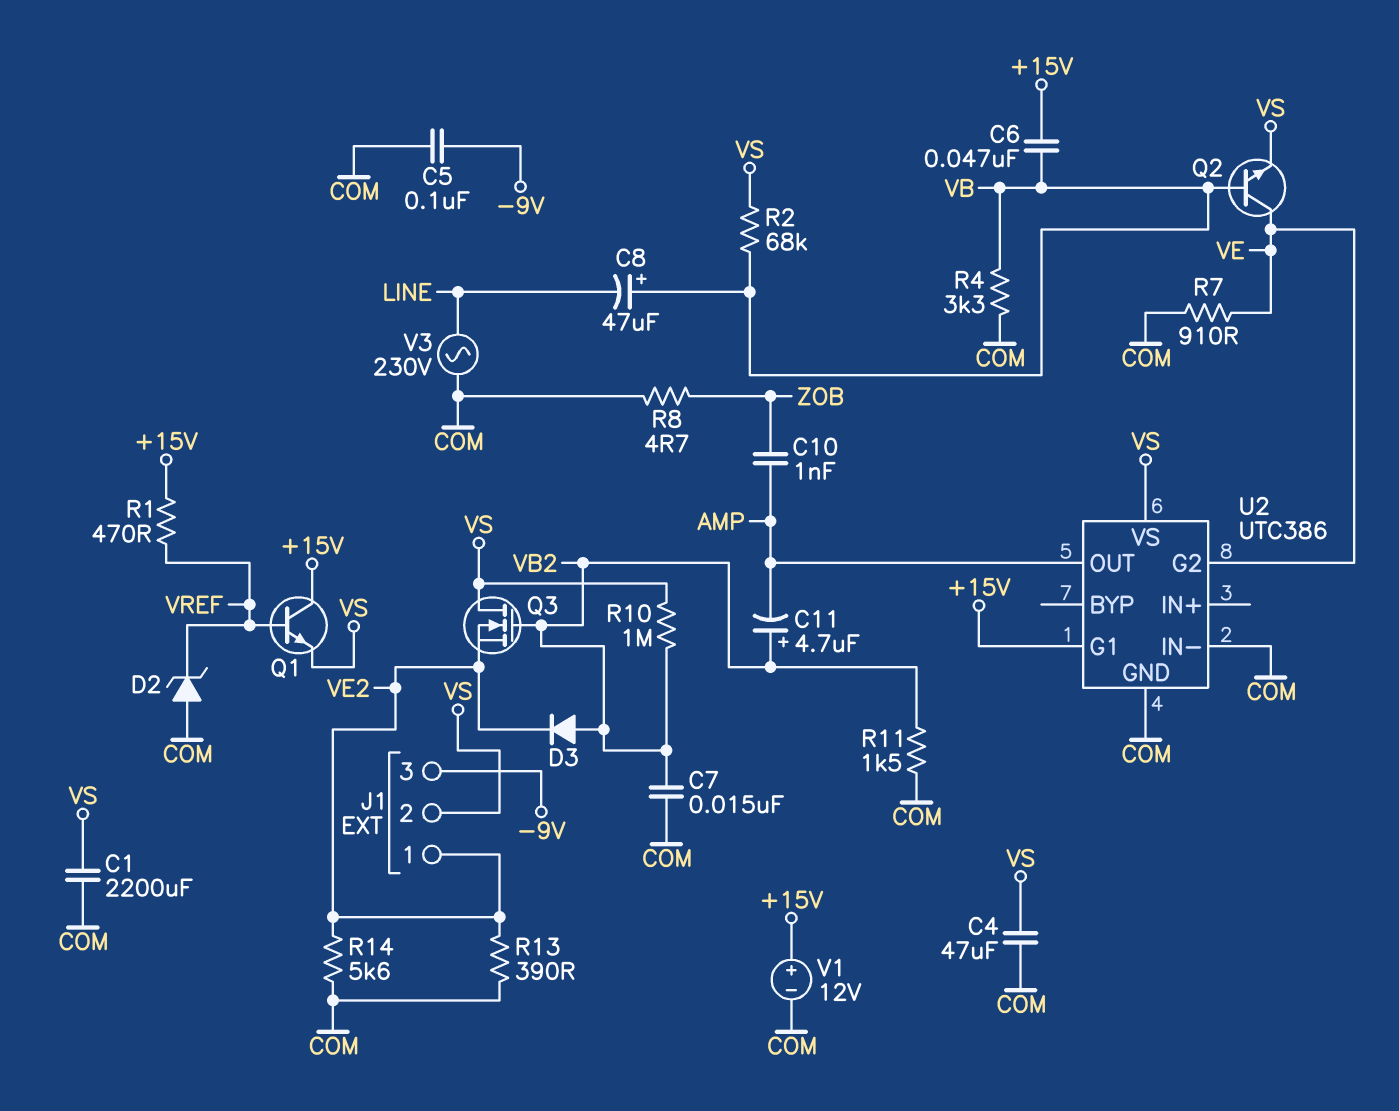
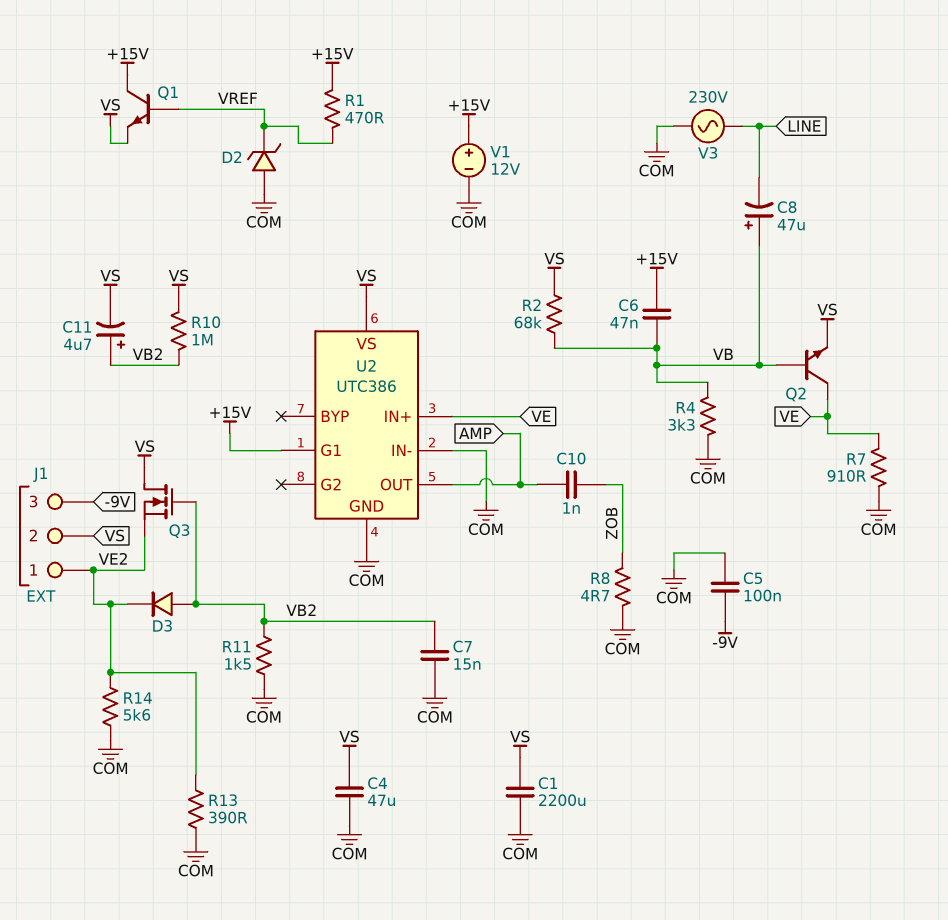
C11: 4.7uF (plus VB2, minus AMP) -> 4.7uF (plus VB2, minus VS)
U2 pin G2: VE -> none
U2 pin IN+: none -> VE

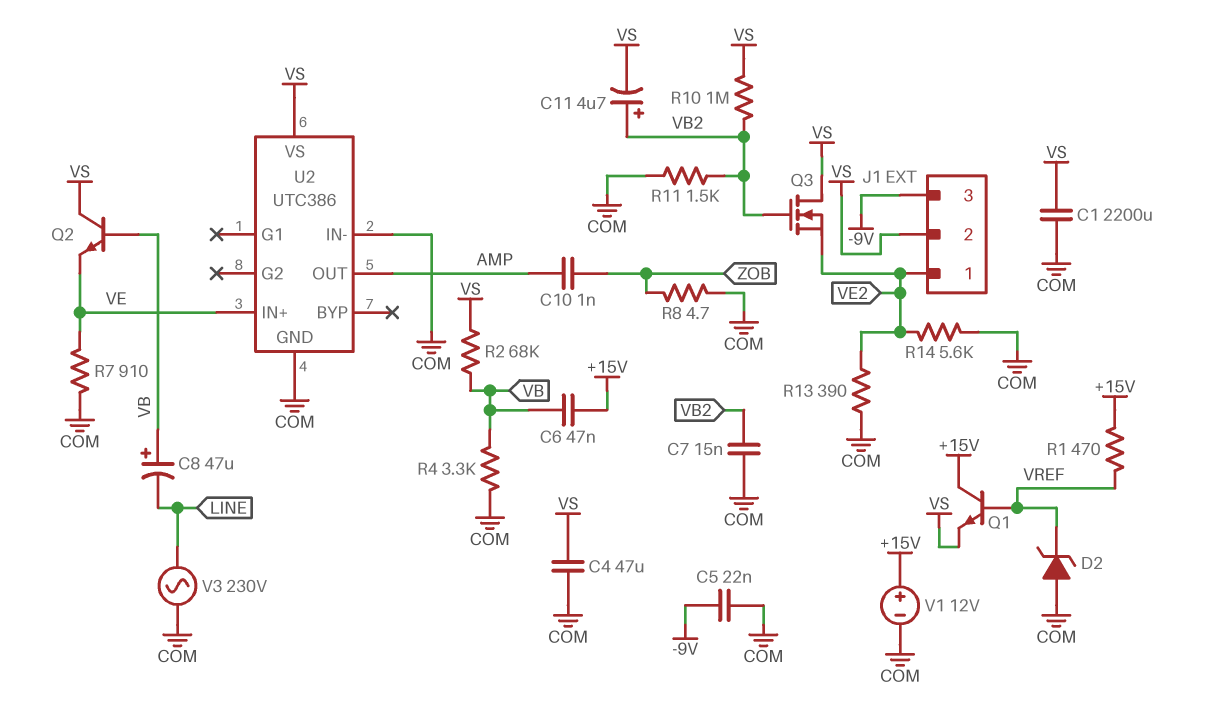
C5: 100nF (-9V, COM) -> 22nF (-9V, COM)
D3: diode (A VB2, K VE2) -> none
Q2: NPN (B VB, C VE, E VS) -> NPN (B VB, C VS, E VE)
U2 pin G1: +15V -> none

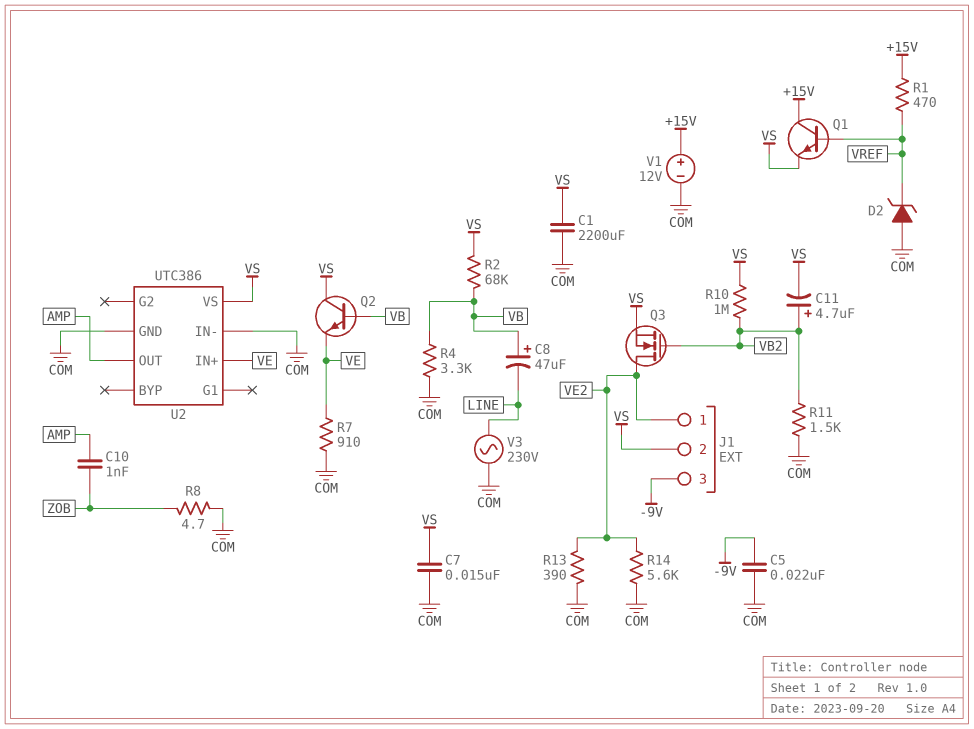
C4: 47uF (COM, VS) -> none
C6: 47nF (+15V, VB) -> none
C7: 15nF (COM, VB2) -> 15nF (COM, VS)
Q3: NMOS (G VB2, D VS, S VE2) -> NMOS (G VB2, D VE2, S VS)

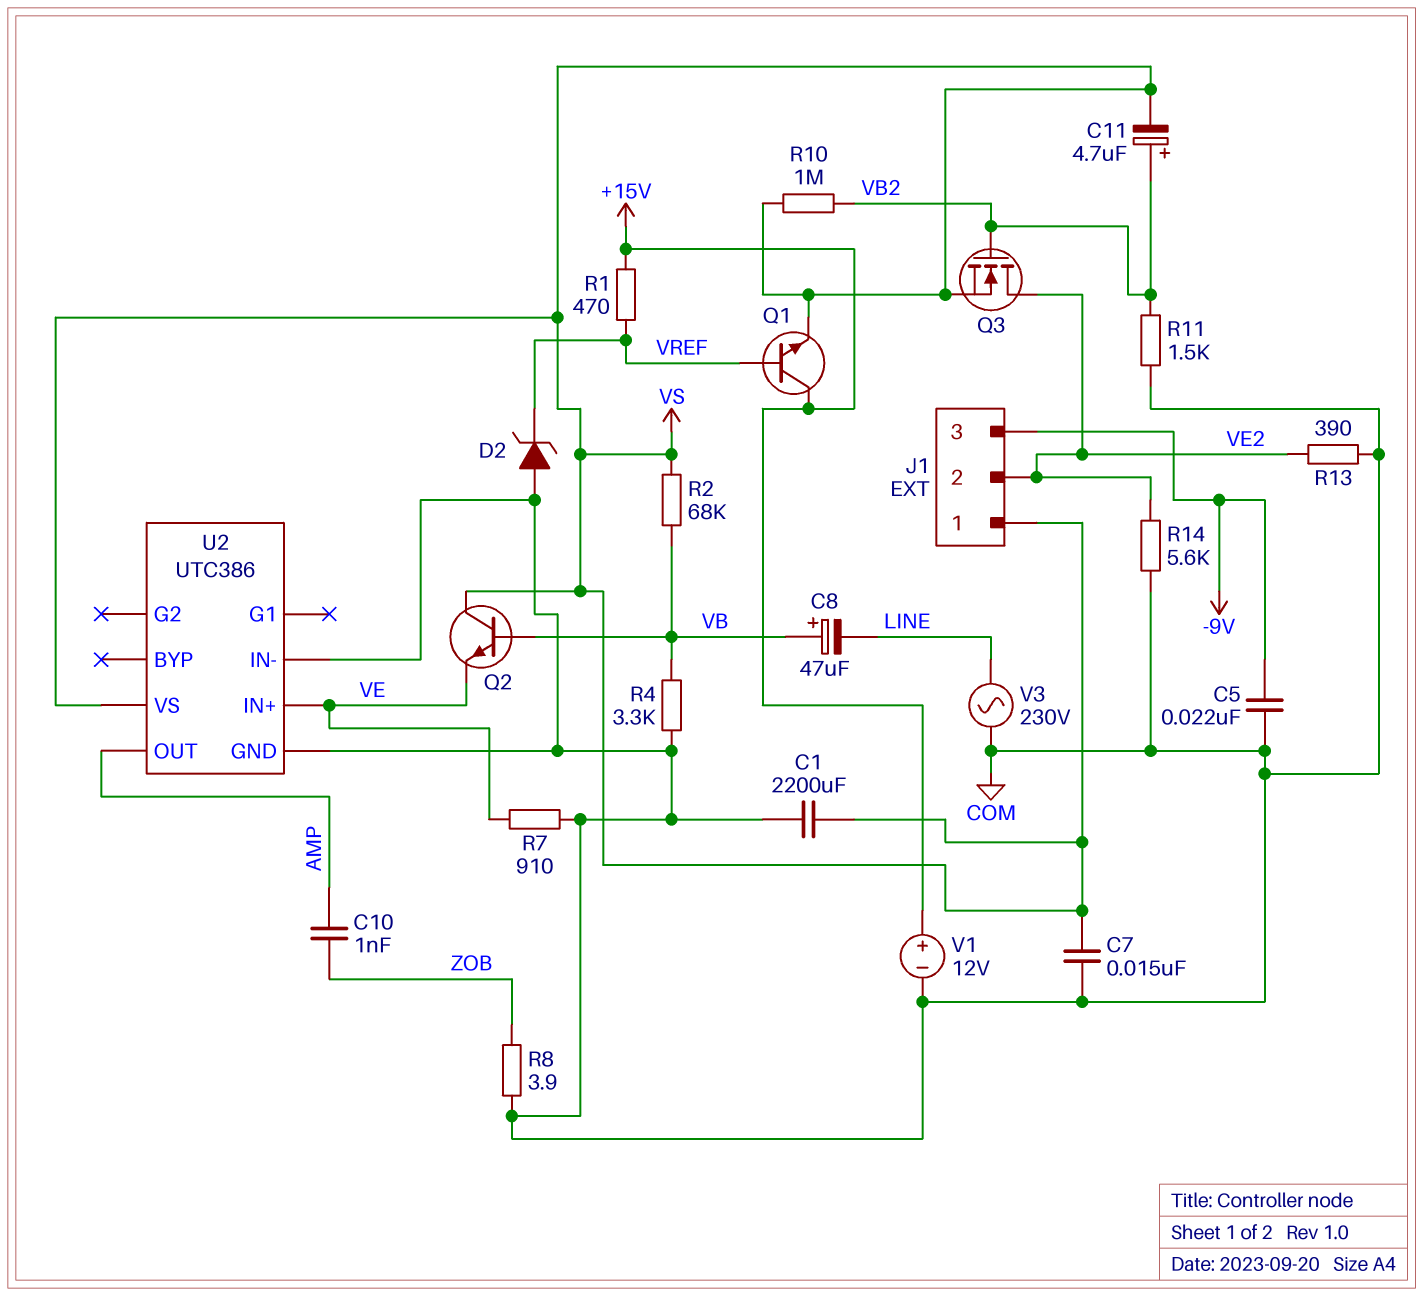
J1 pin 1: VE2 -> VS
J1 pin 2: VS -> VE2
R8: 4.7 (COM, ZOB) -> 3.9 (COM, ZOB)

